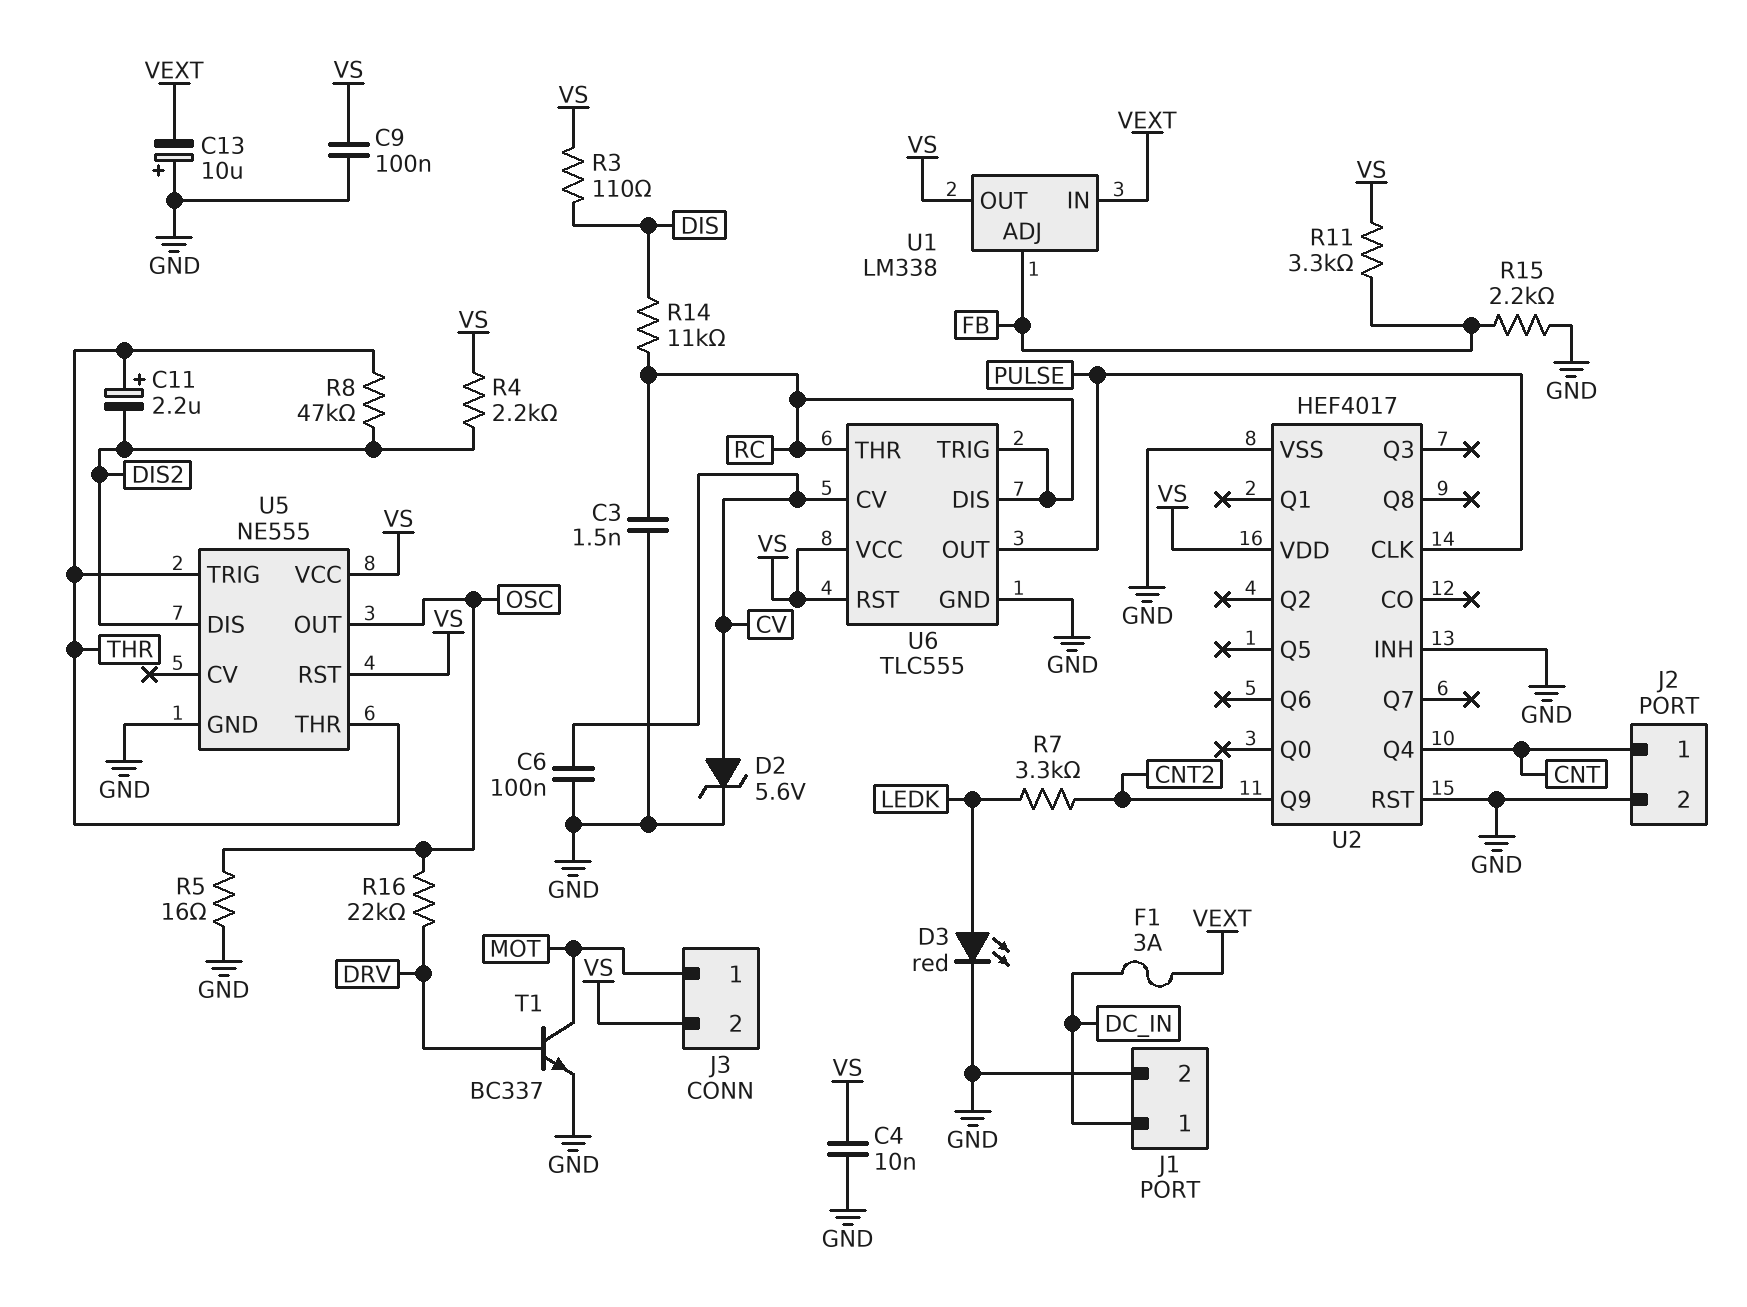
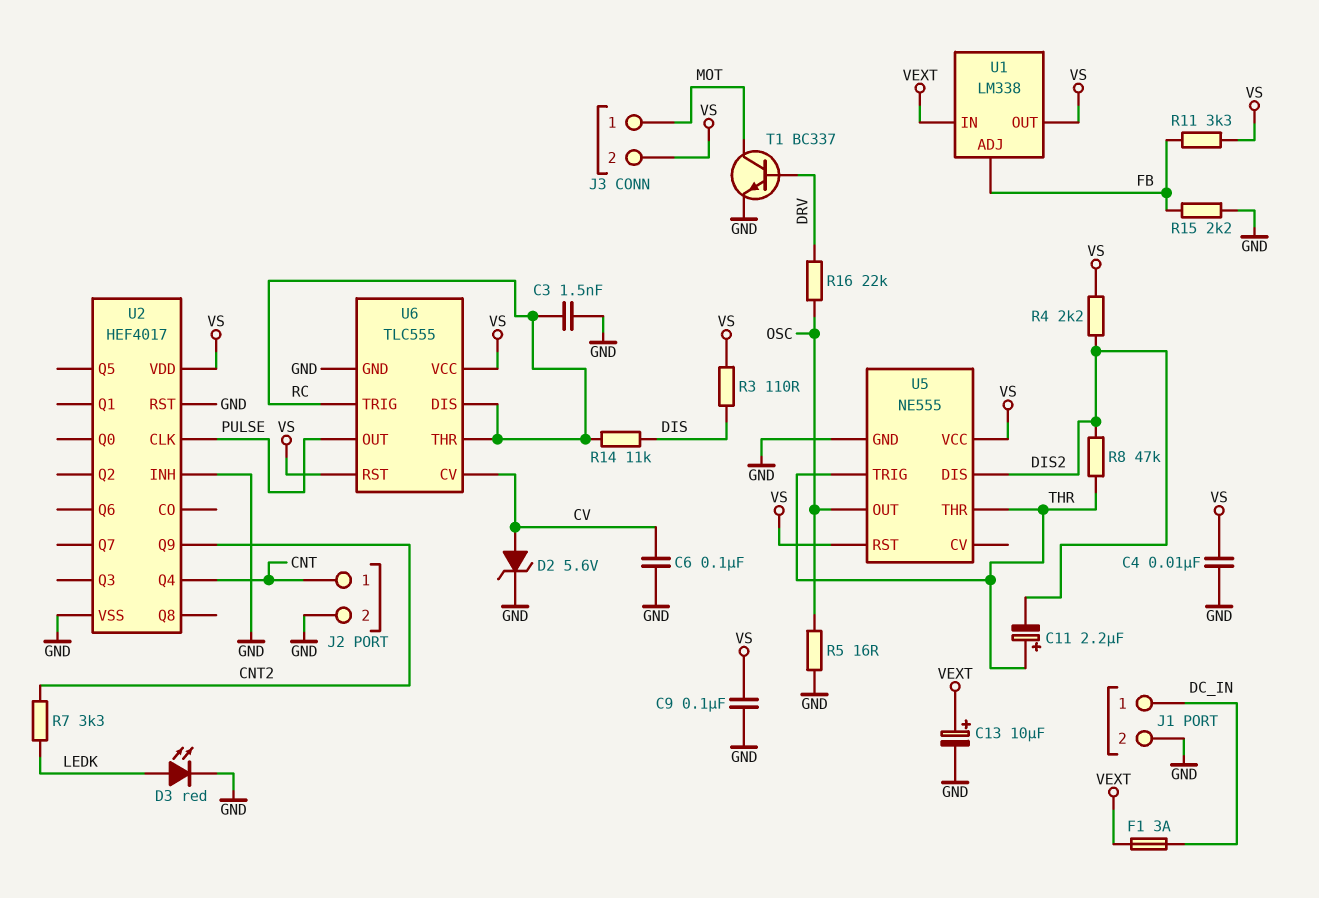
C13: 10uF (plus GND, minus VEXT) -> 10uF (plus VEXT, minus GND)

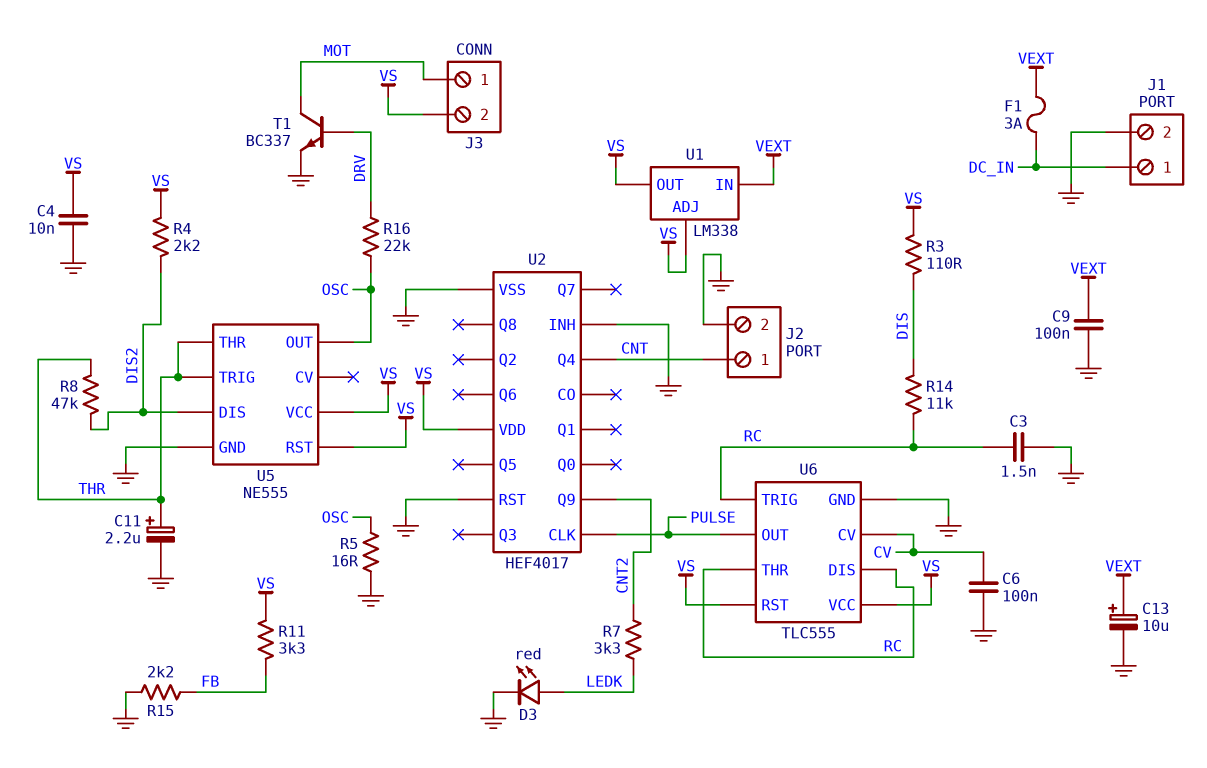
C9: 100nF (GND, VS) -> 100nF (GND, VEXT)
C11: 2.2uF (plus THR, minus DIS2) -> 2.2uF (plus THR, minus GND)
D2: zener 5.6V (A CV, K GND) -> none
U1 pin ADJ: FB -> VS

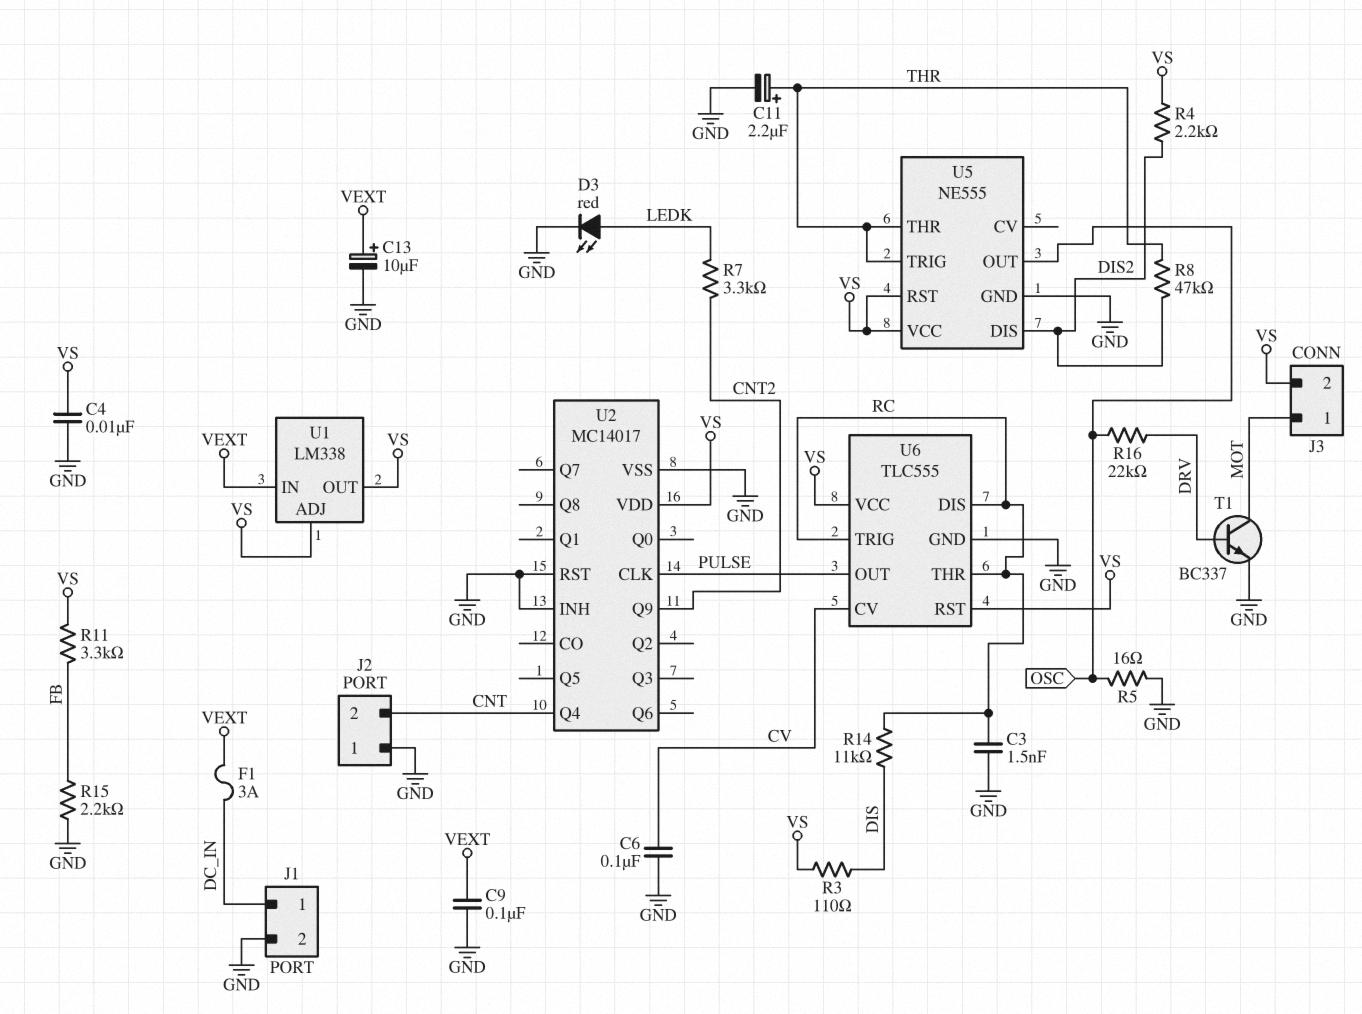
J2 pin 1: CNT -> GND
J2 pin 2: GND -> CNT
U2: HEF4017 -> MC14017

